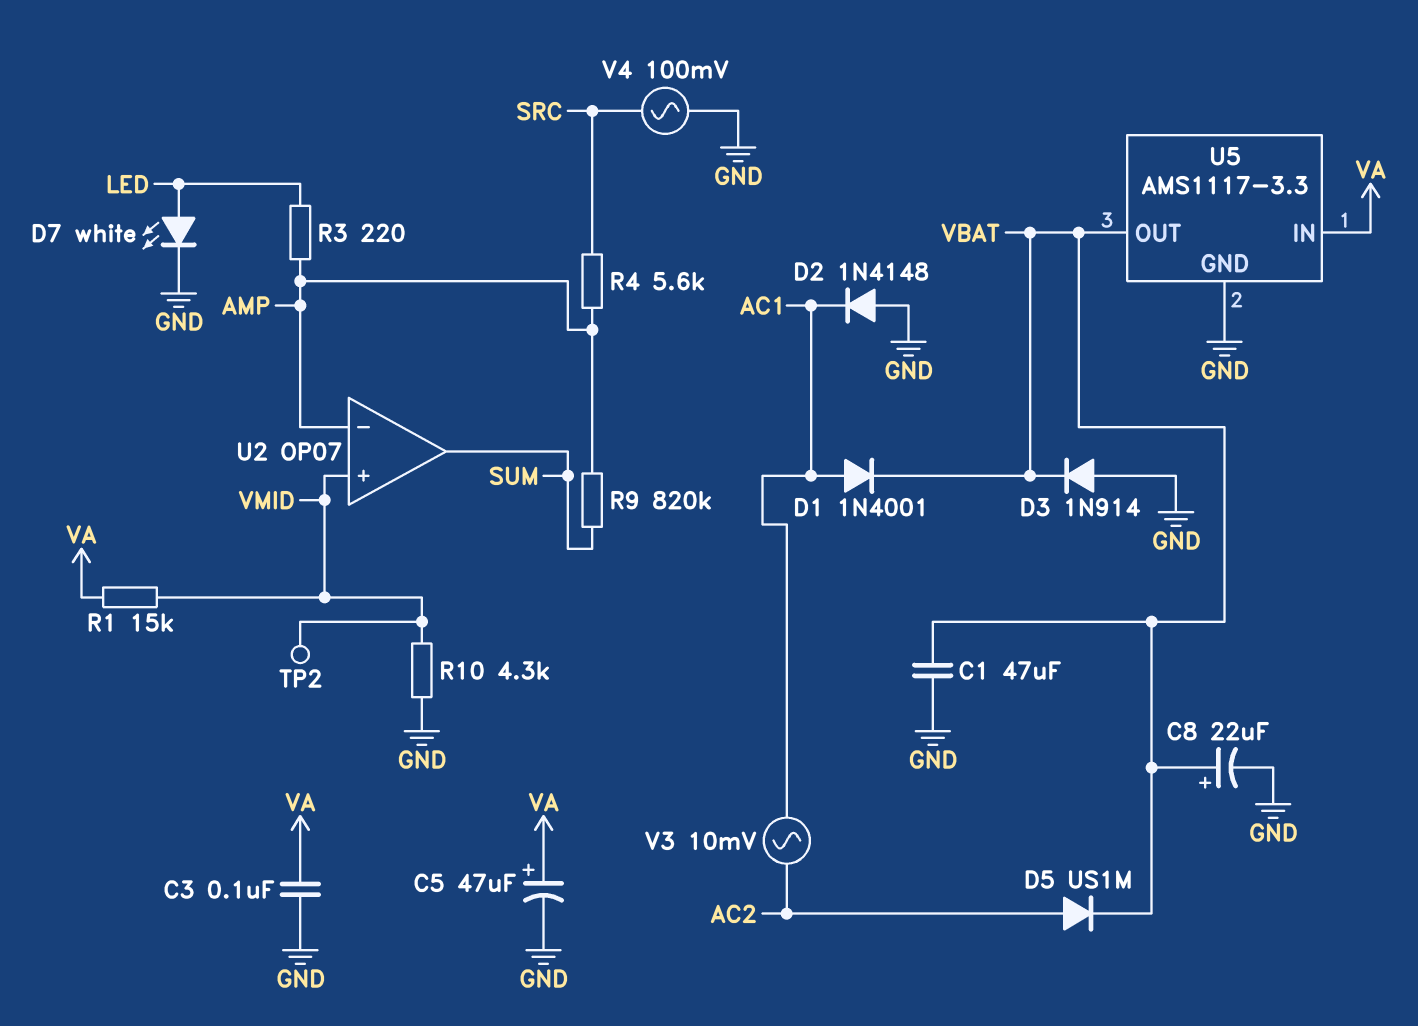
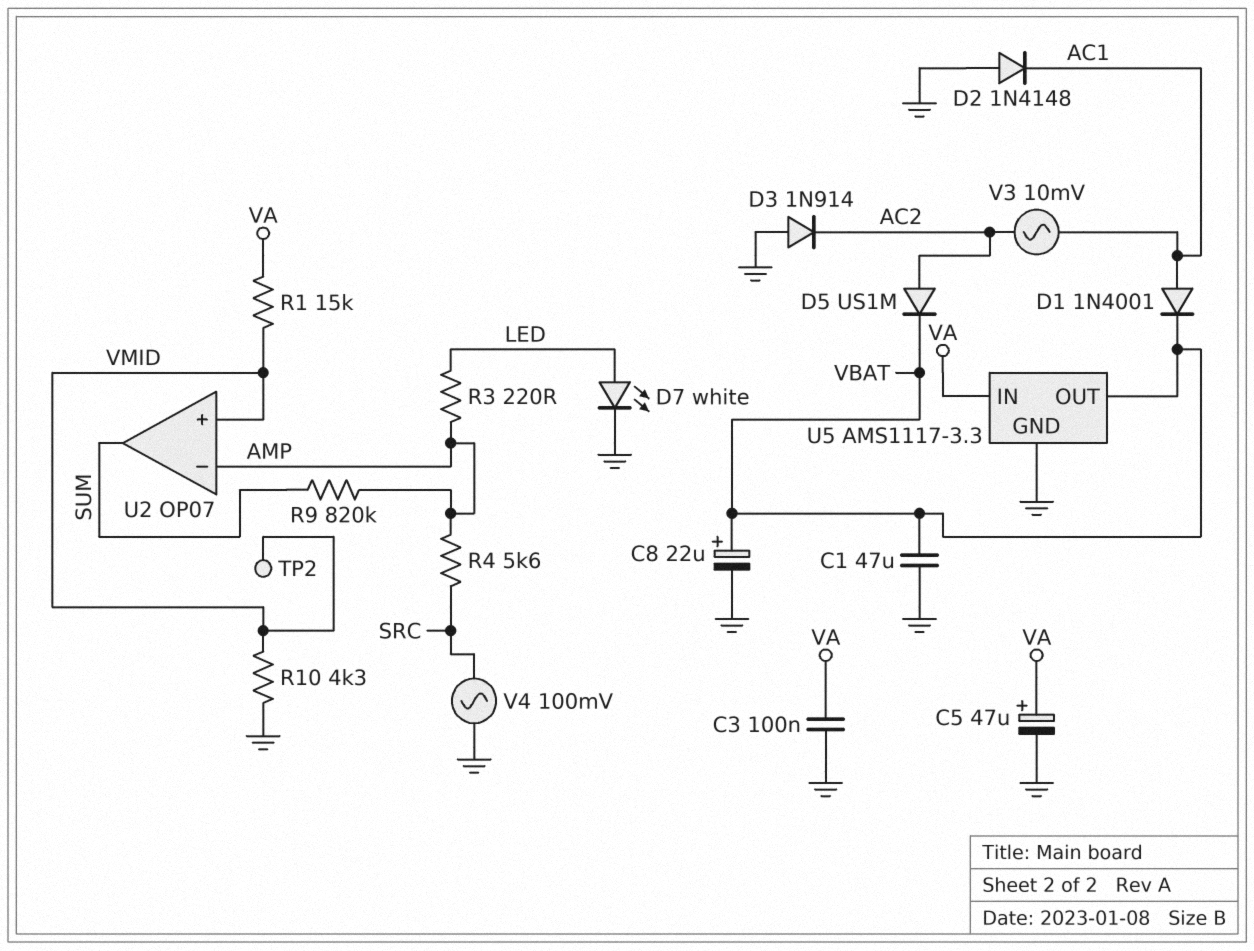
D3: diode 1N914 (A GND, K VBAT) -> diode 1N914 (A GND, K AC2)

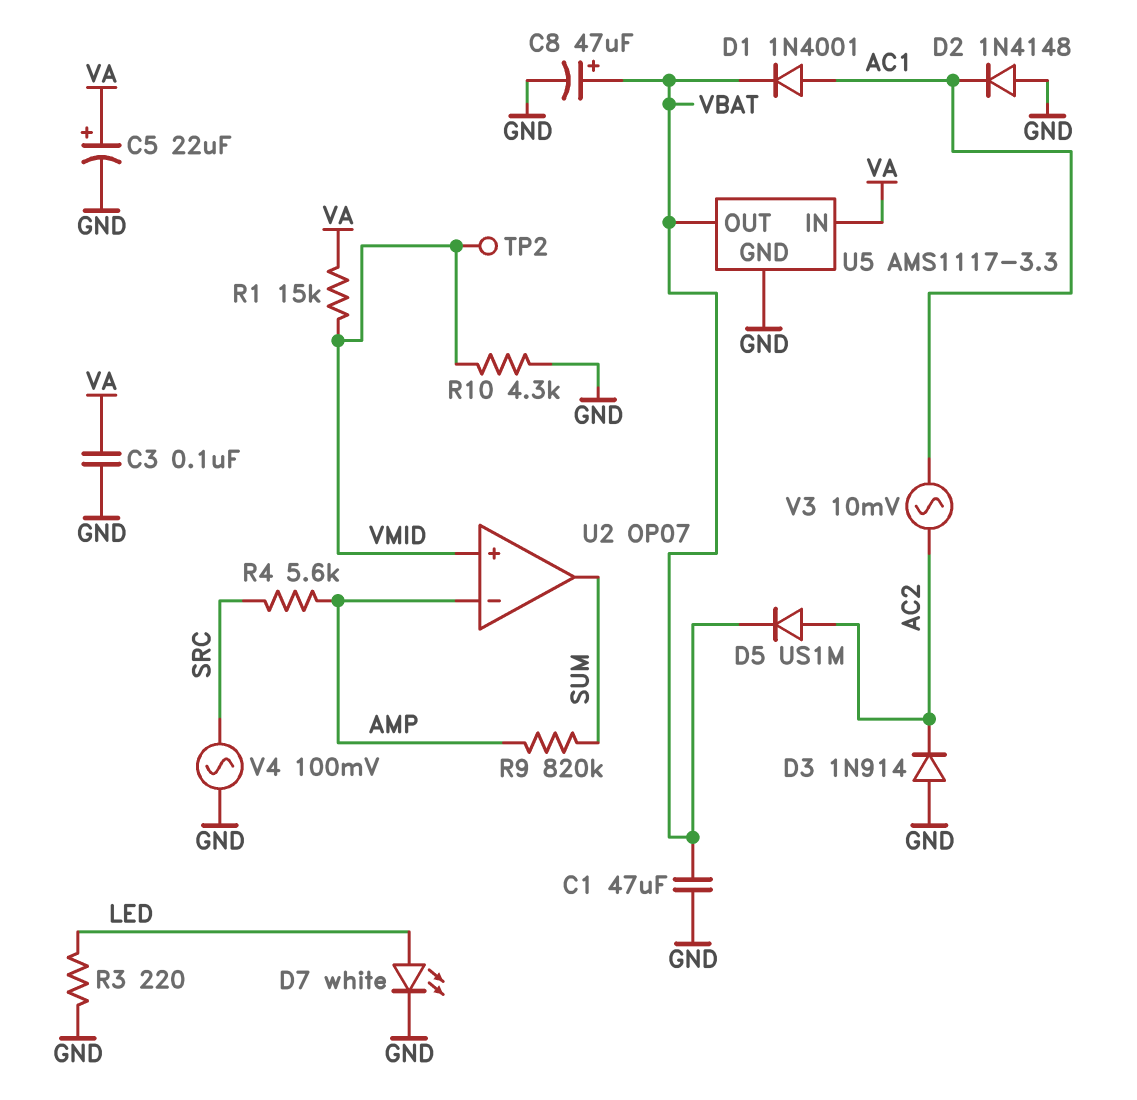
C5: 47uF (plus VA, minus GND) -> 22uF (plus VA, minus GND)
C8: 22uF (plus VBAT, minus GND) -> 47uF (plus VBAT, minus GND)
R3: 220 (AMP, LED) -> 220 (GND, LED)

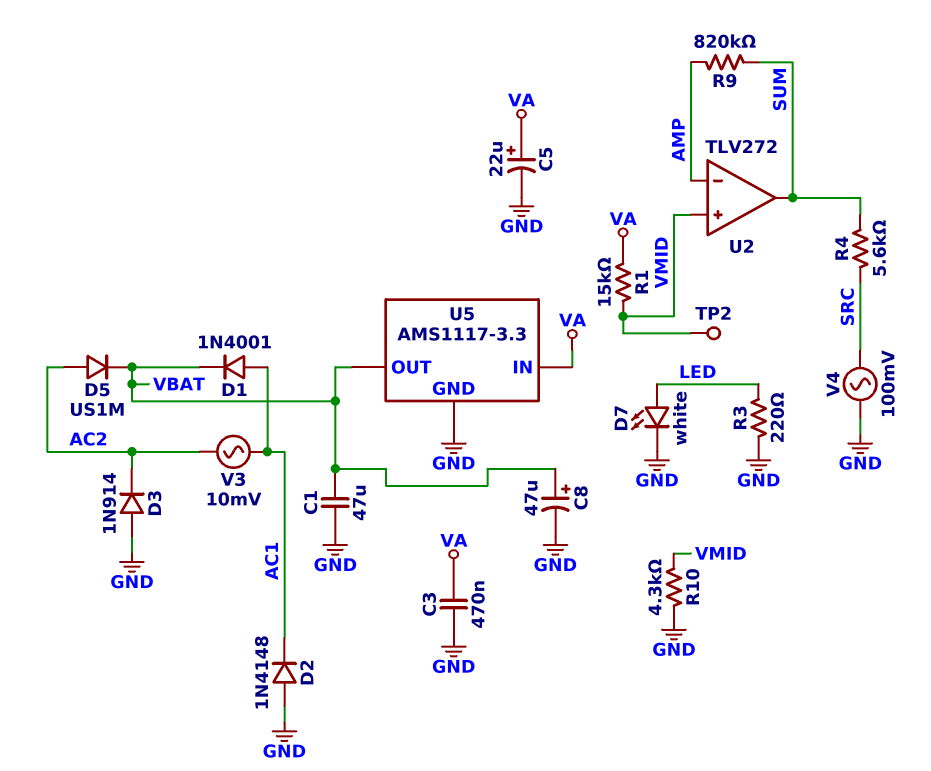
C3: 100nF (GND, VA) -> 470nF (GND, VA)
R4: 5.6k (AMP, SRC) -> 5.6k (SRC, SUM)
U2: OP07 -> TLV272

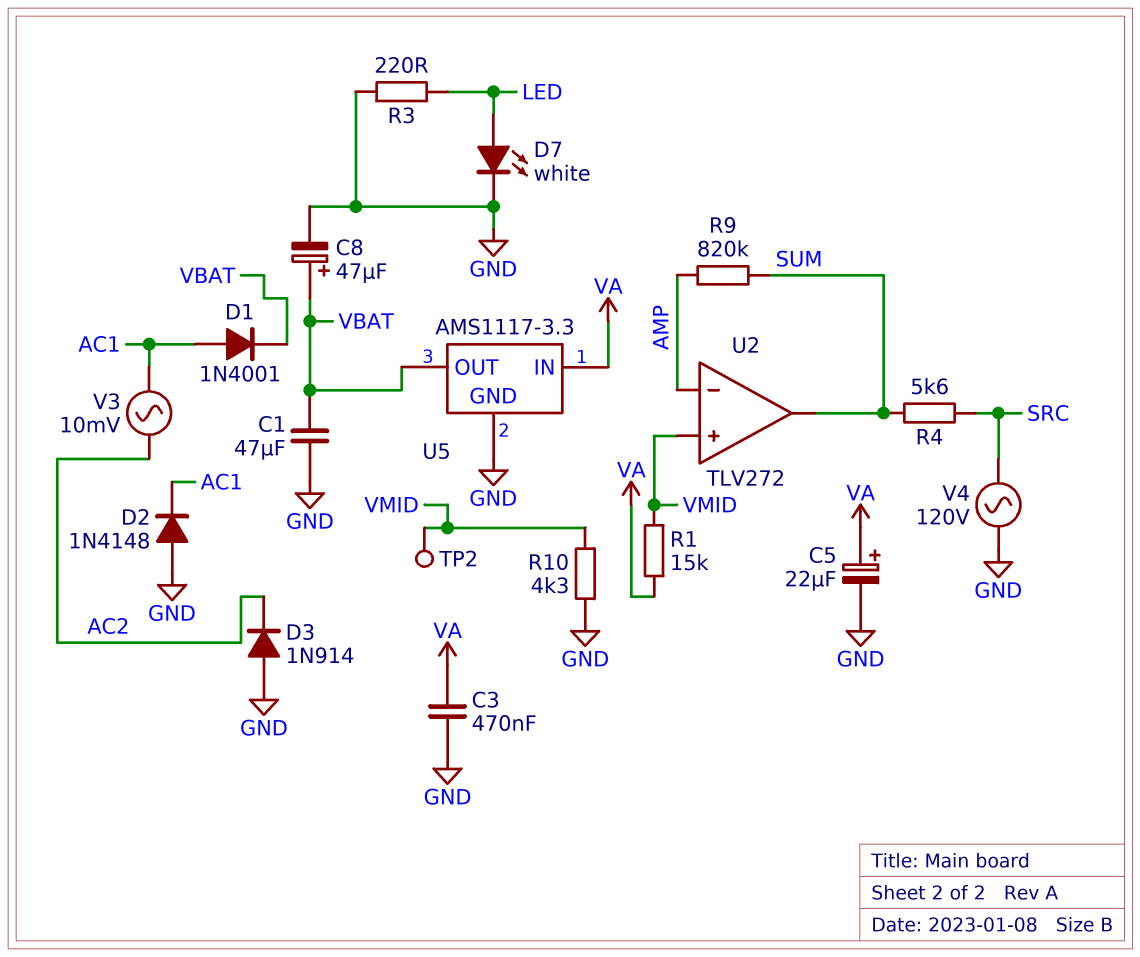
D5: diode US1M (A AC2, K VBAT) -> none
V4: AC 100mV (GND, SRC) -> AC 120V (GND, SRC)

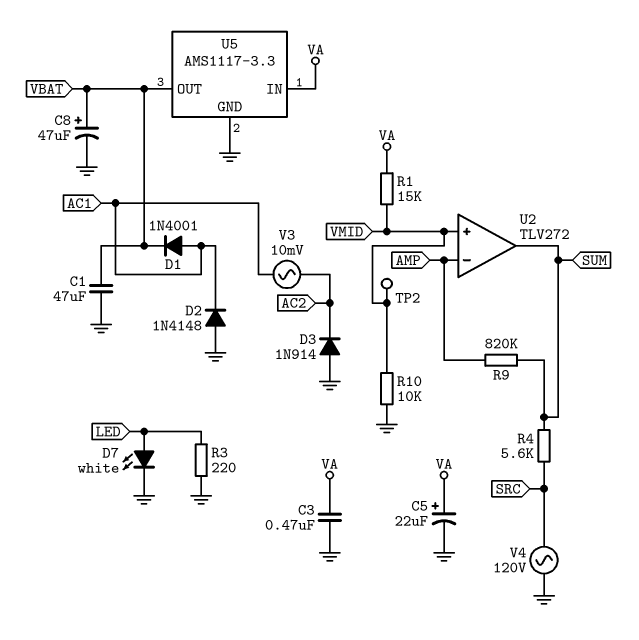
R10: 4.3k (GND, VMID) -> 10k (GND, VMID)

